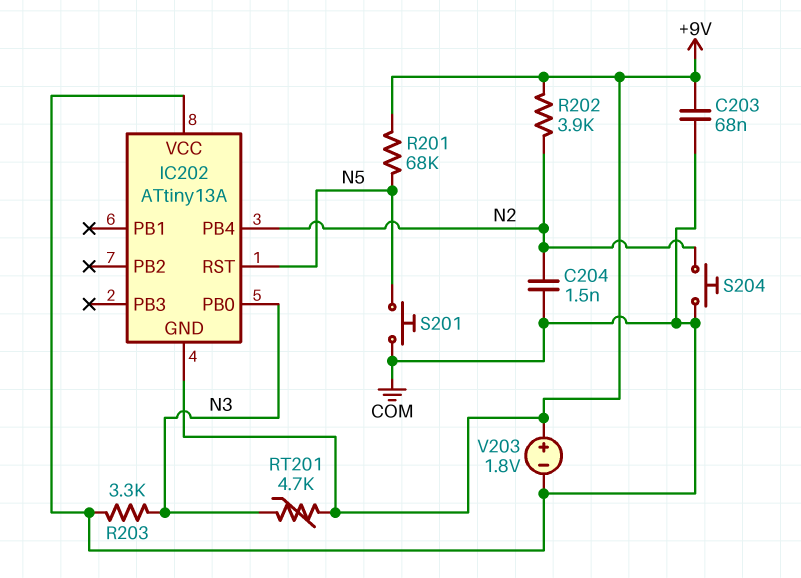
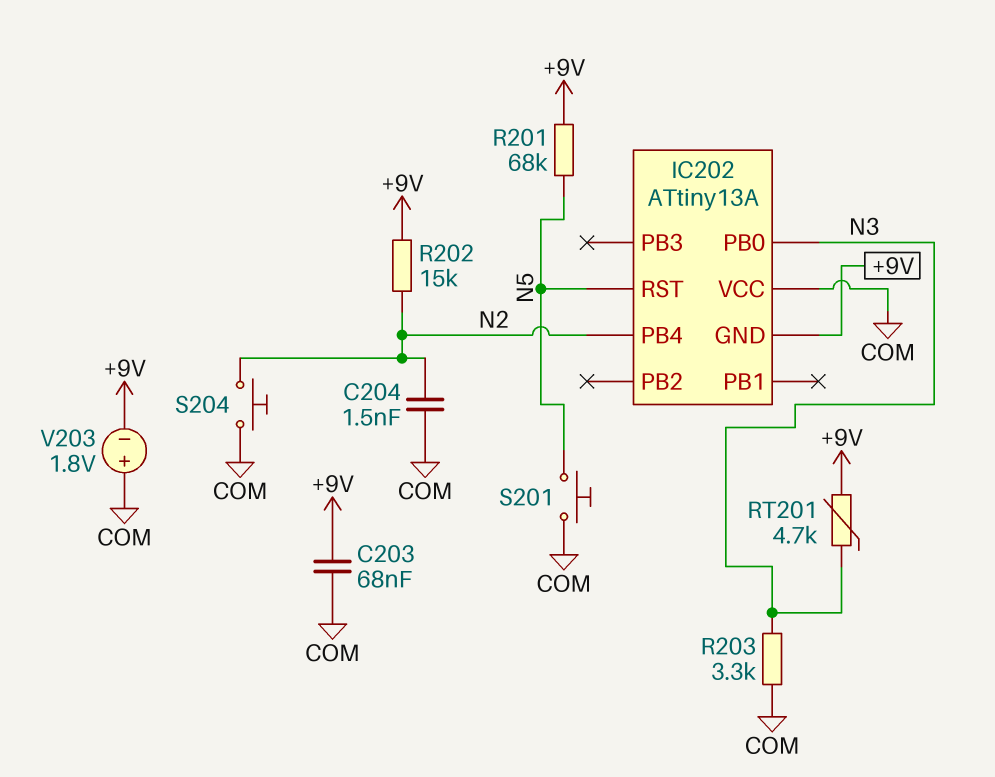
R202: 3.9k (+9V, N2) -> 15k (+9V, N2)
V203: 1.8V (plus +9V, minus COM) -> 1.8V (plus COM, minus +9V)

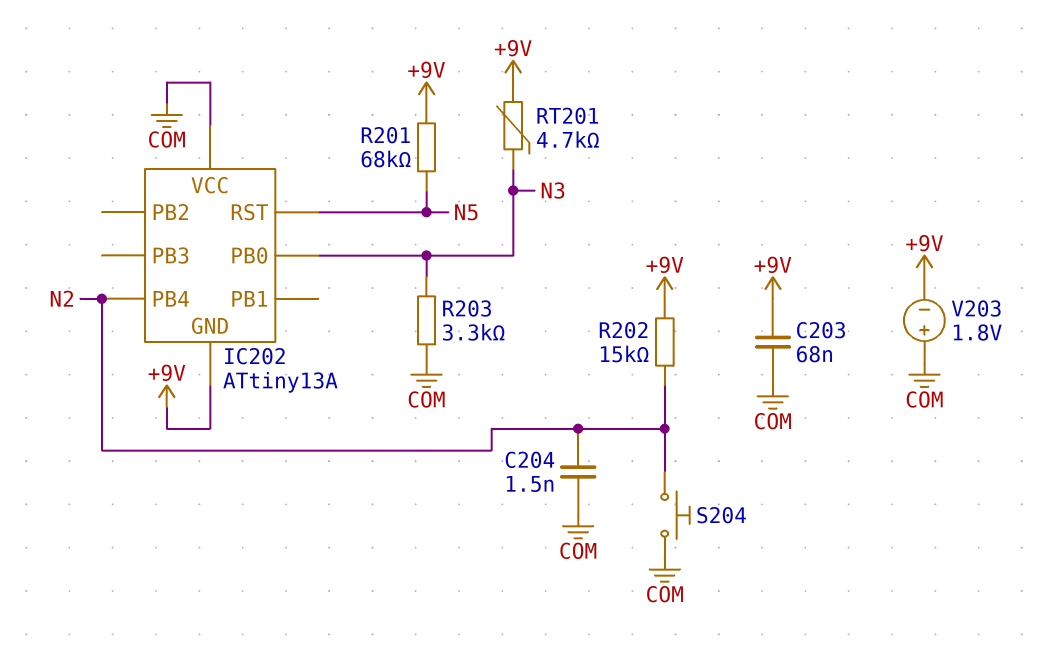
S201: button (COM, N5) -> none

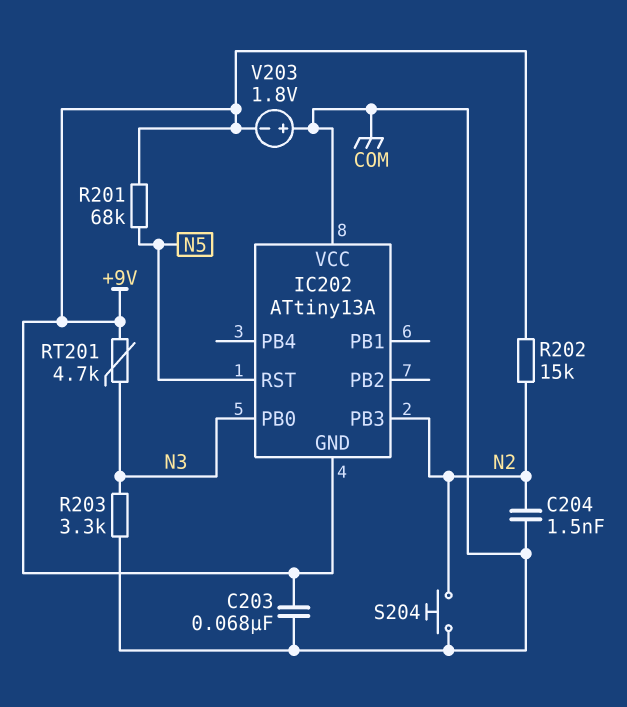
IC202 pin PB3: none -> N2
IC202 pin PB4: N2 -> none

